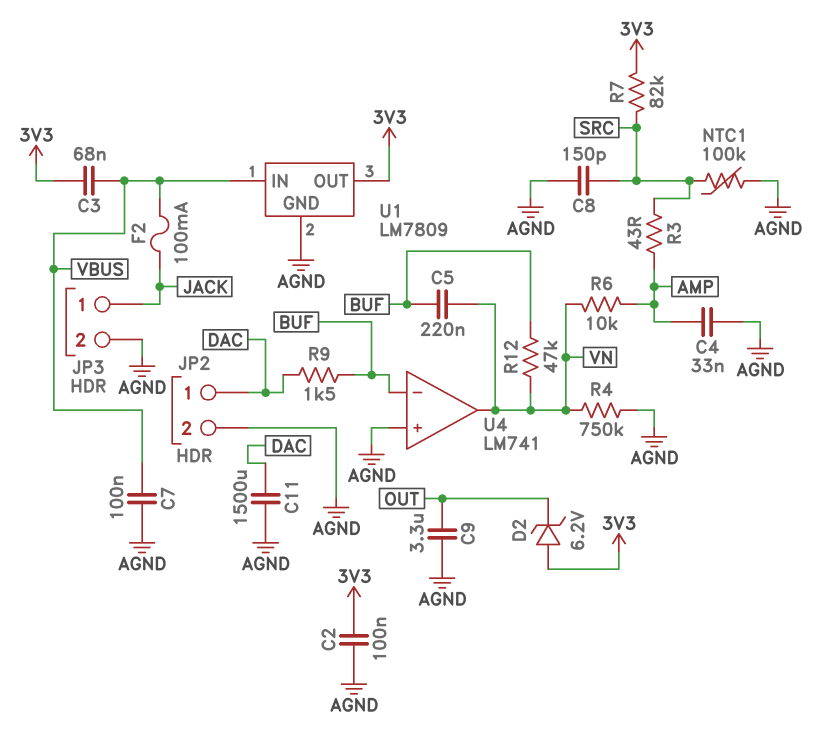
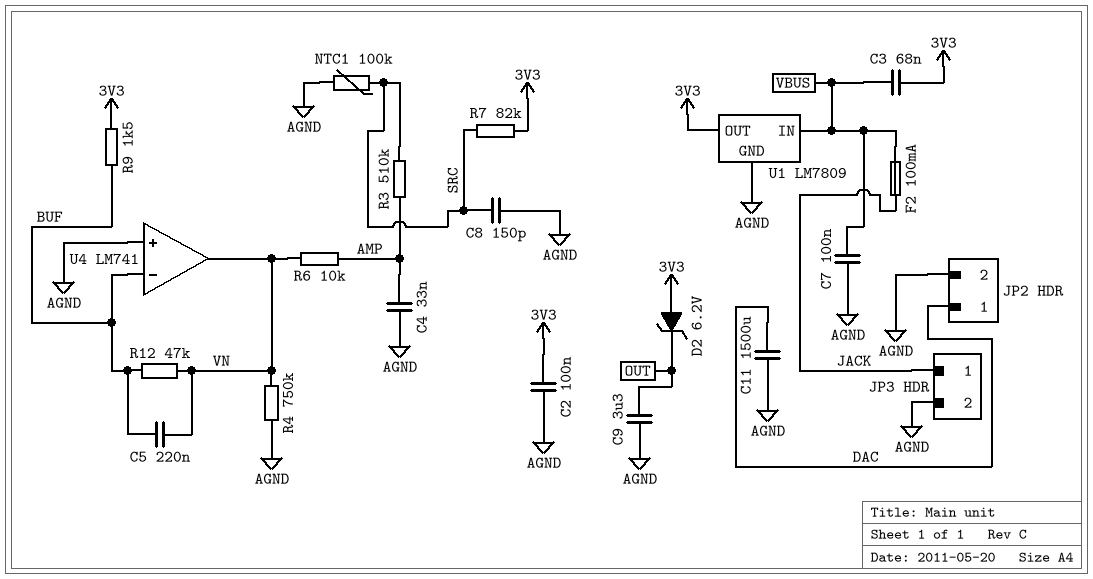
R3: 43 (AMP, SRC) -> 510k (AMP, SRC)
R9: 1.5k (BUF, DAC) -> 1.5k (3V3, BUF)

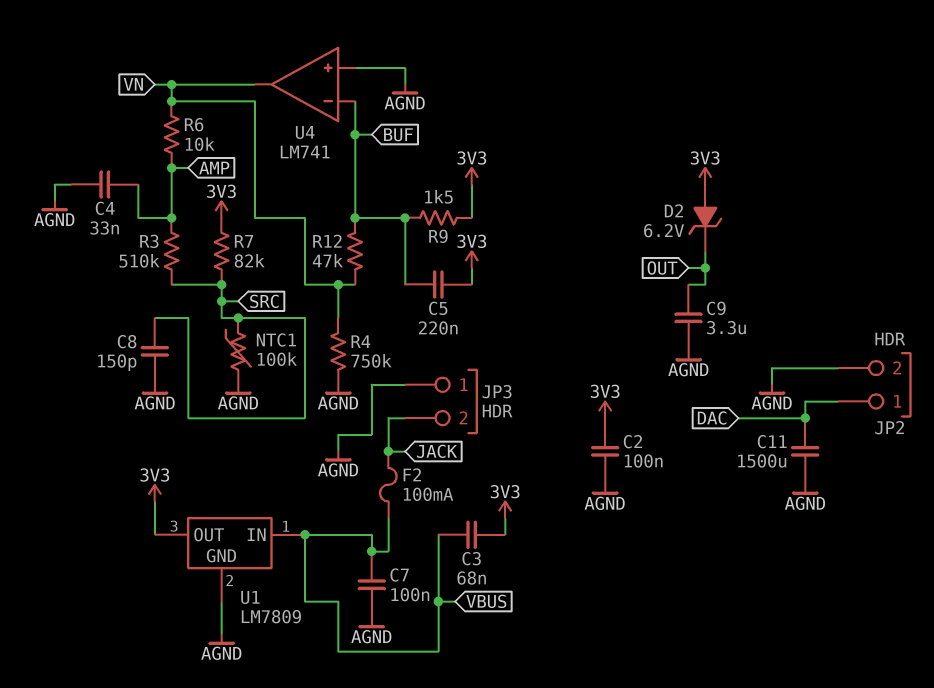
C5: 220nF (BUF, VN) -> 220nF (3V3, BUF)
JP3 pin 1: JACK -> AGND
JP3 pin 2: AGND -> JACK

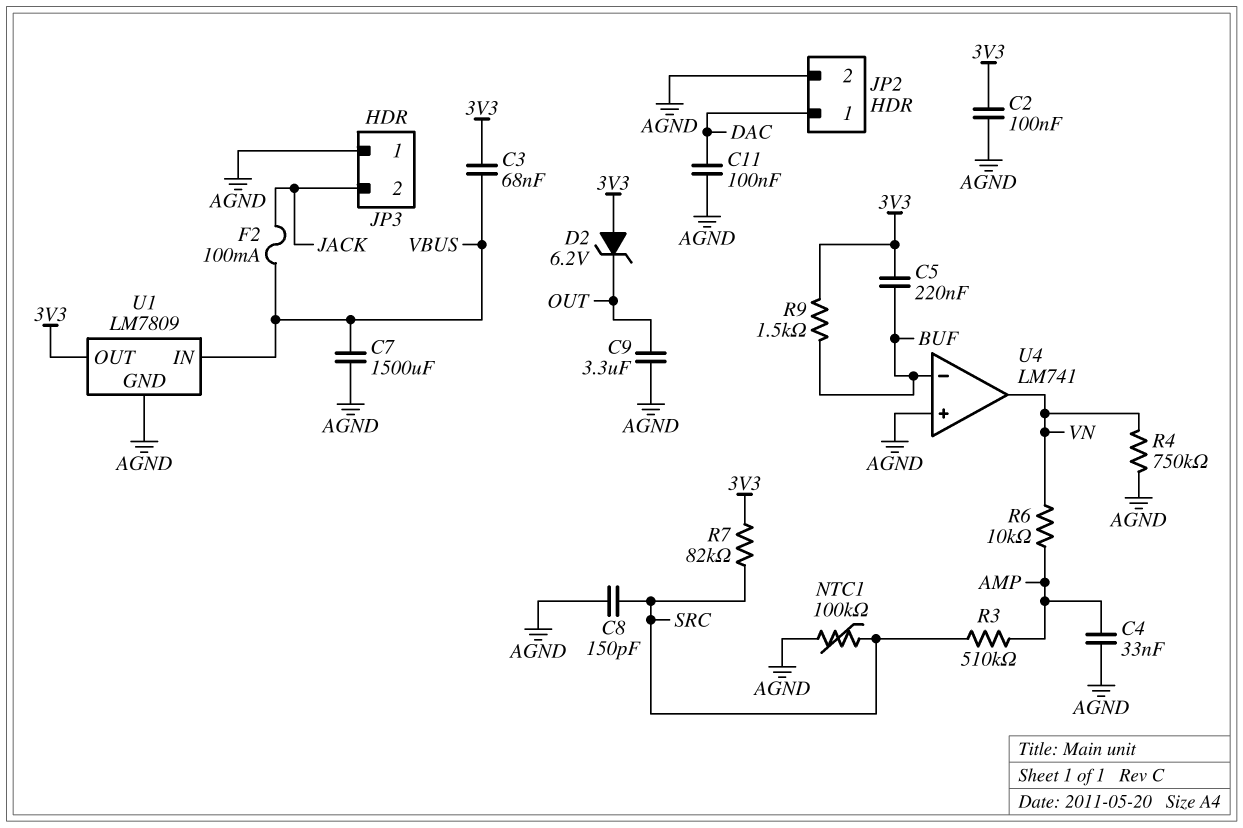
C7: 100nF (AGND, VBUS) -> 1500uF (AGND, VBUS)
C11: 1500uF (AGND, DAC) -> 100nF (AGND, DAC)
R12: 47k (BUF, VN) -> none

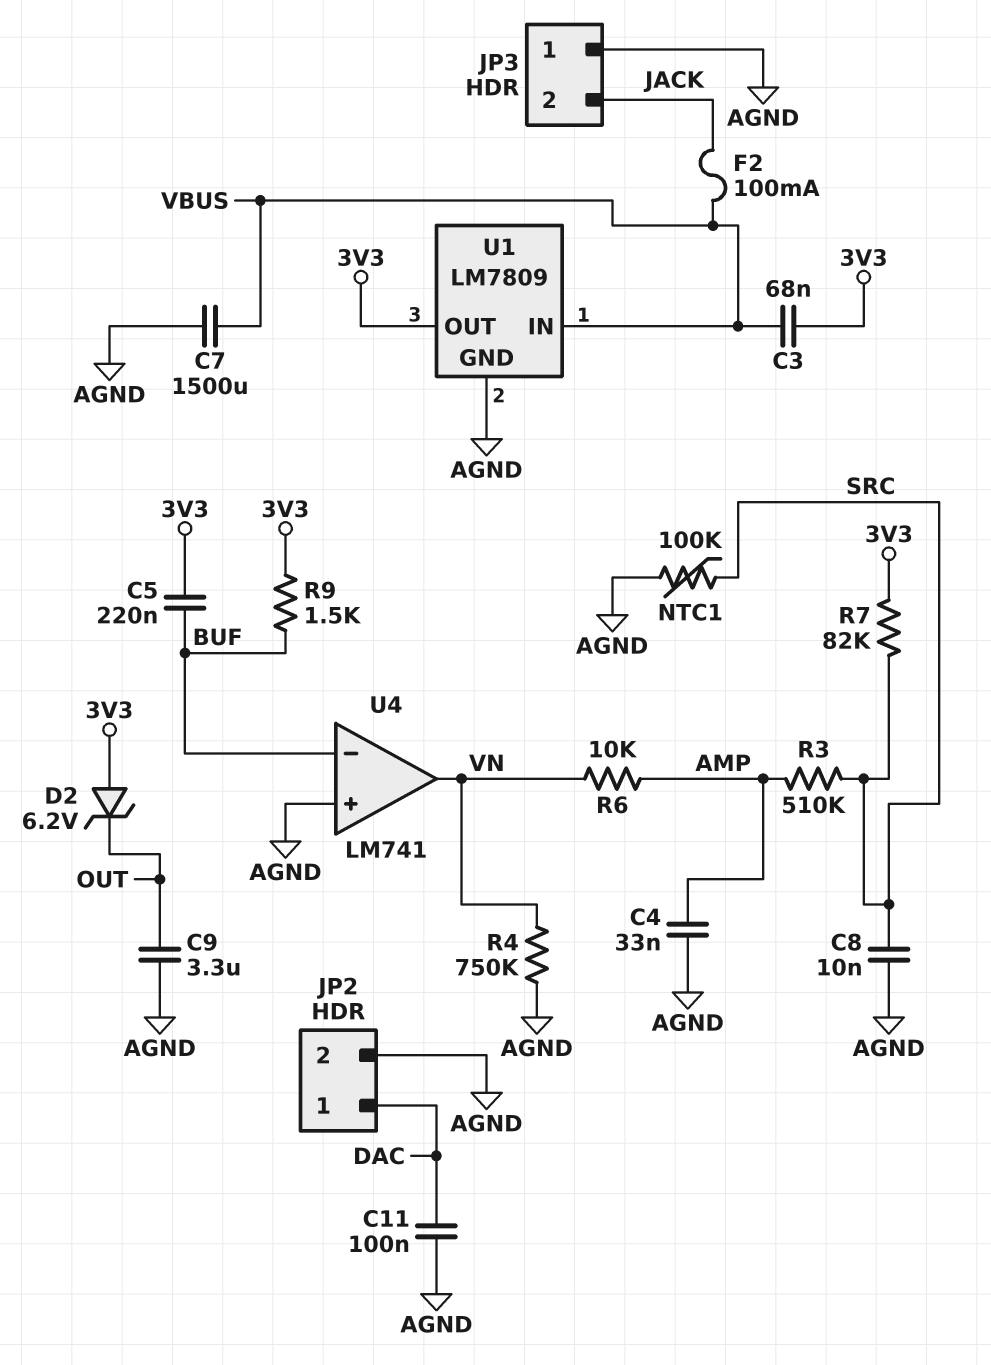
C2: 100nF (3V3, AGND) -> none
C8: 150pF (AGND, SRC) -> 10nF (AGND, SRC)

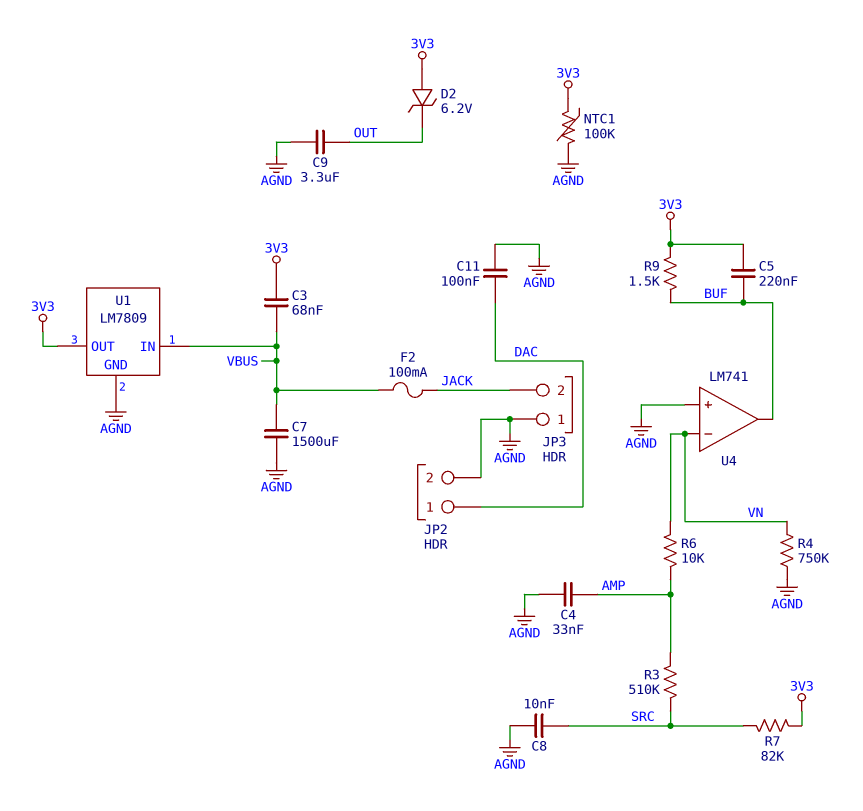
NTC1: 100k (AGND, SRC) -> 100k (3V3, AGND)
U4 pin in-: BUF -> VN
U4 pin out: VN -> BUF

